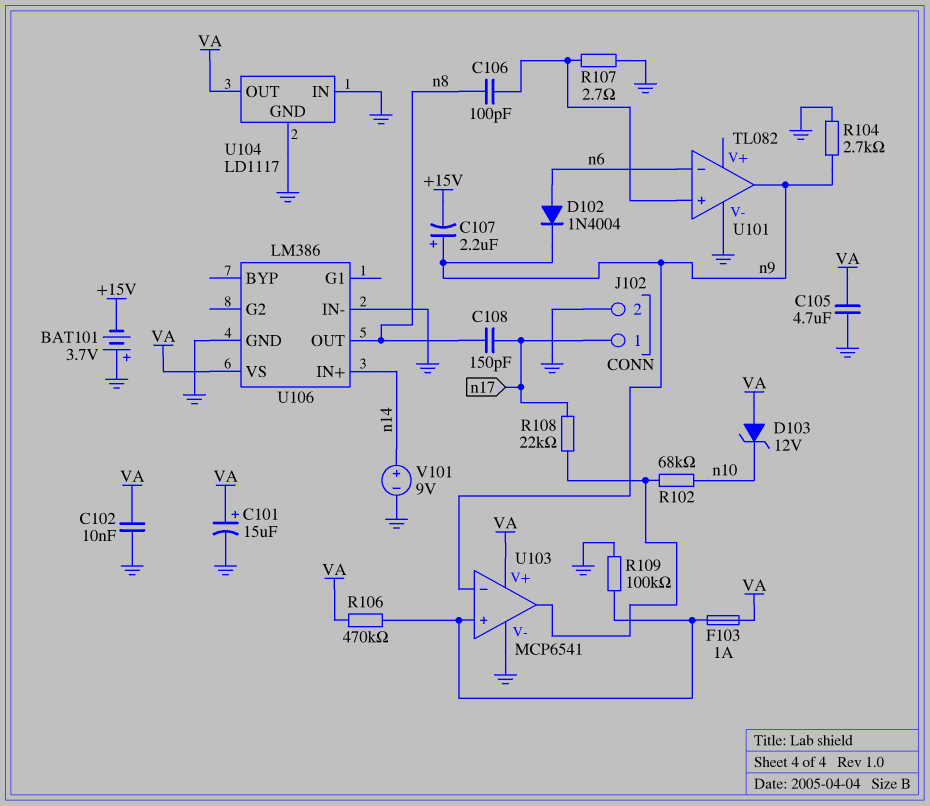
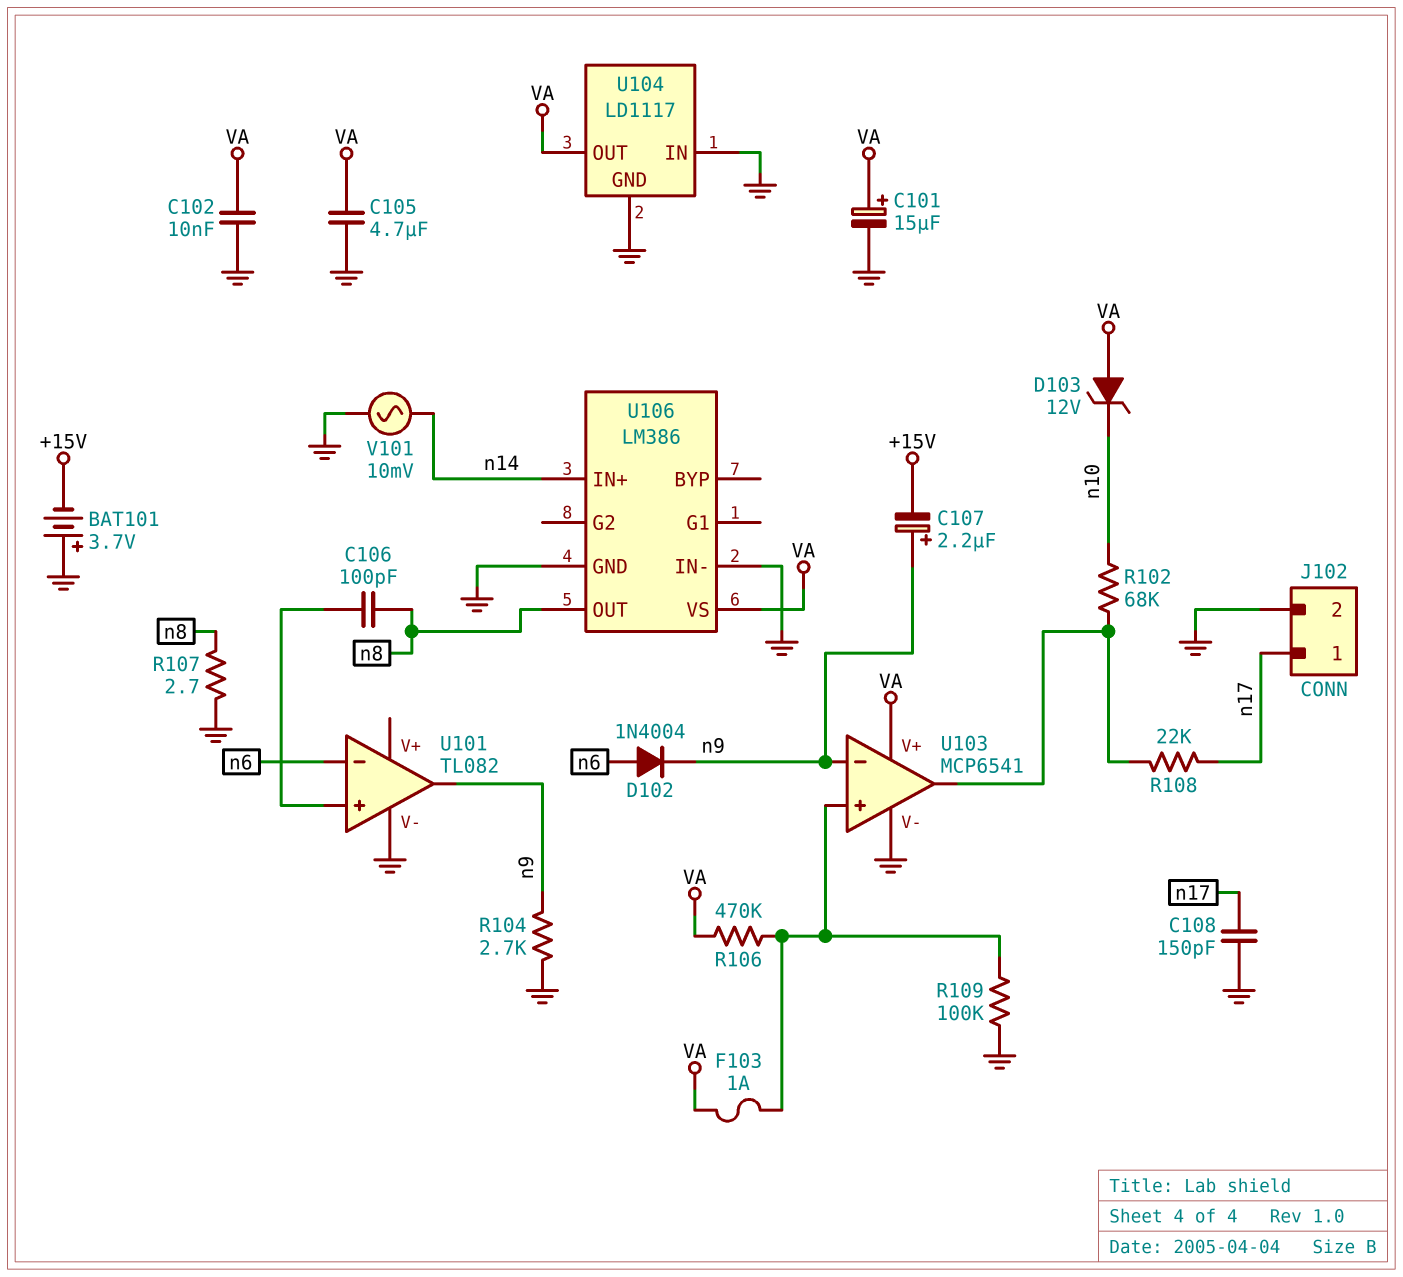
C108: 150pF (n8, n17) -> 150pF (GND, n17)
R107: 2.7 (GND, U101/in+) -> 2.7 (GND, n8)
V101: 9V (plus n14, minus GND) -> AC 10mV (GND, n14)

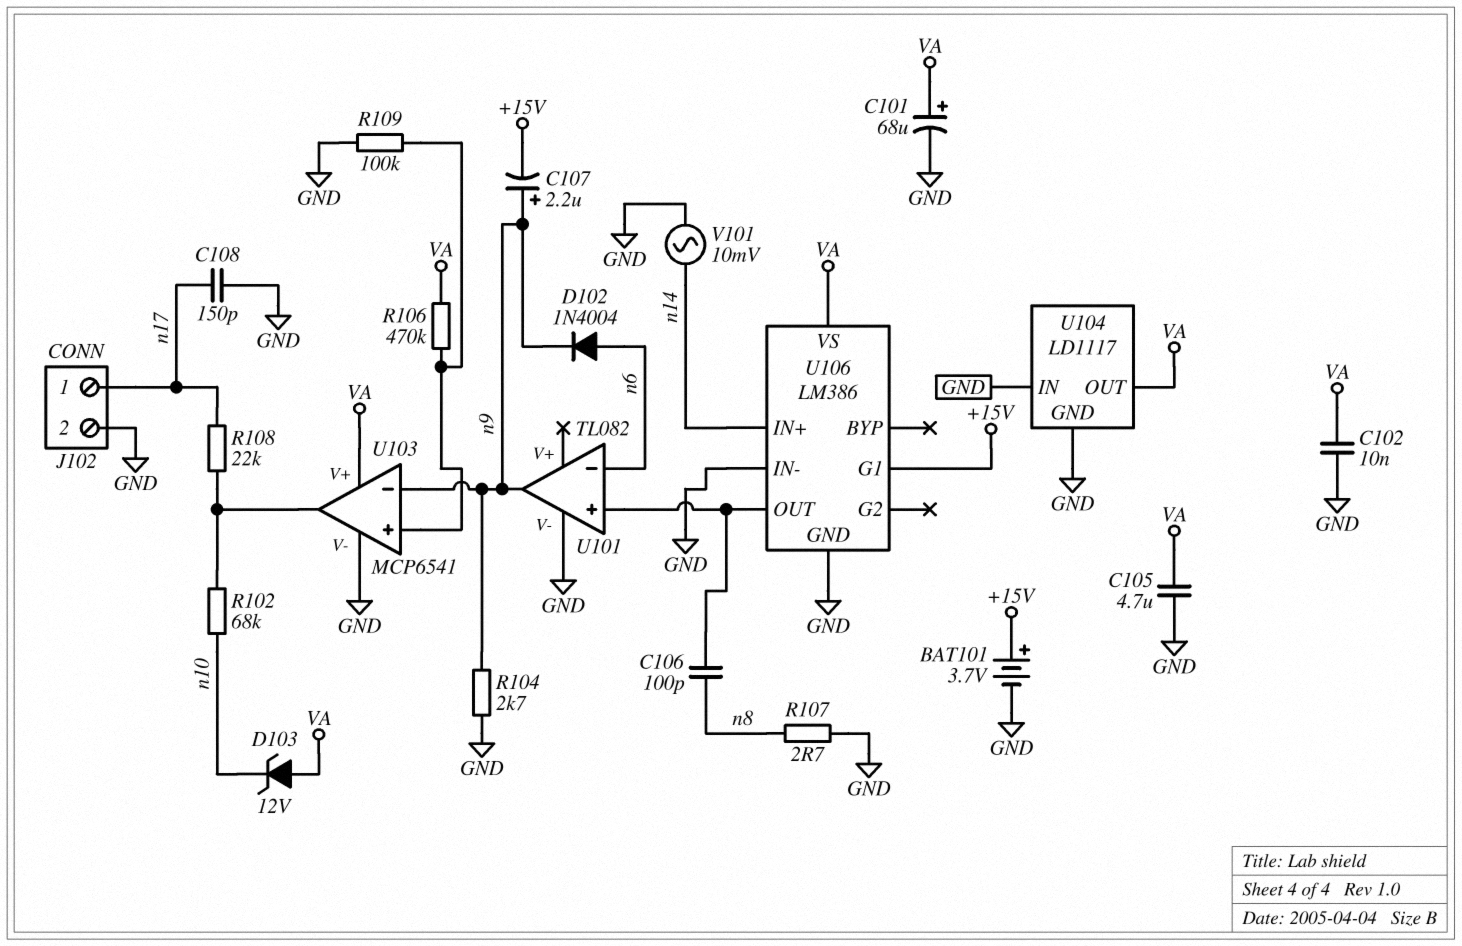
BAT101: 3.7V (plus GND, minus +15V) -> 3.7V (plus +15V, minus GND)
C101: 15uF (plus VA, minus GND) -> 68uF (plus VA, minus GND)
F103: 1A (U103/in+, VA) -> none
U106 pin G1: none -> +15V
U106 pin OUT: n8 -> U101/in+

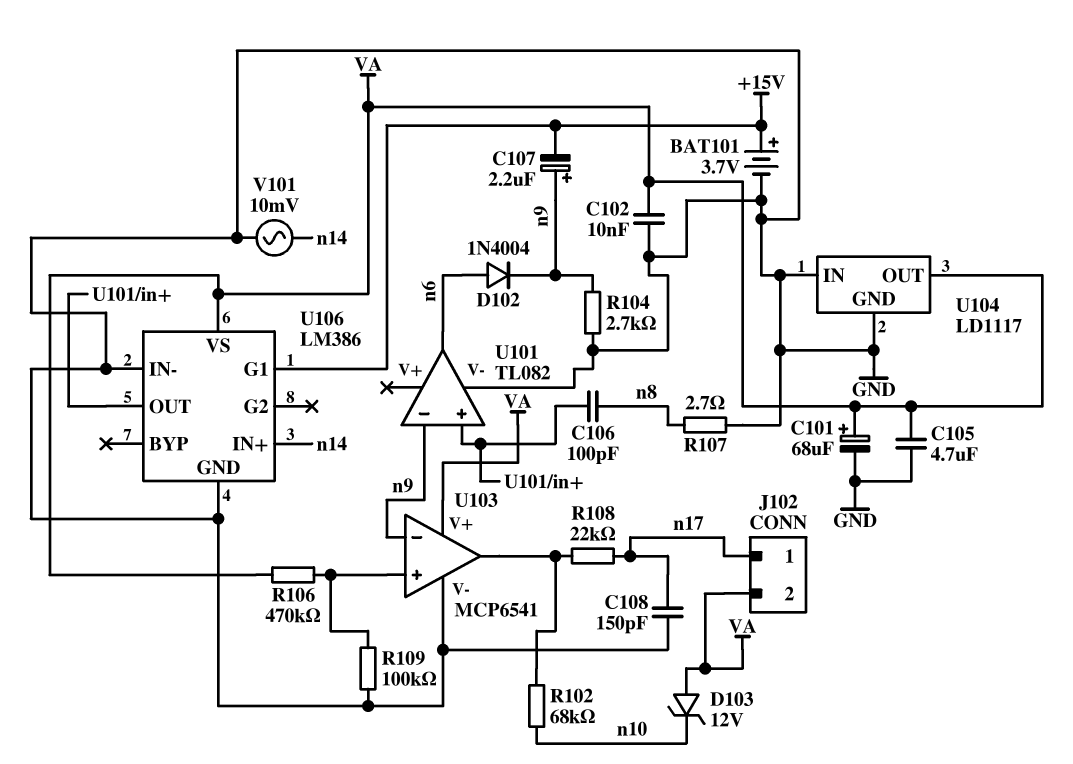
J102 pin 2: GND -> VA
U101 pin in-: n6 -> n9
U101 pin out: n9 -> n6

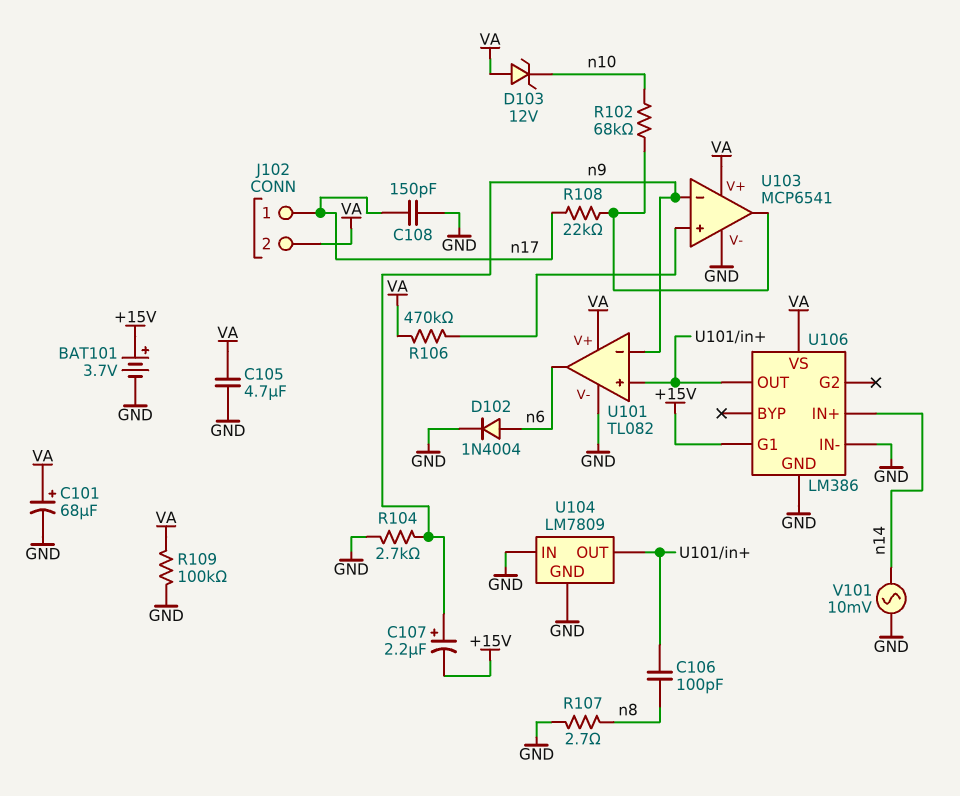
C102: 10nF (GND, VA) -> none
D102: diode 1N4004 (A n6, K n9) -> diode 1N4004 (A n6, K GND)
R109: 100k (GND, U103/in+) -> 100k (GND, VA)
U101 pin V+: none -> VA
U104: LD1117 -> LM7809
U104 pin OUT: VA -> U101/in+

